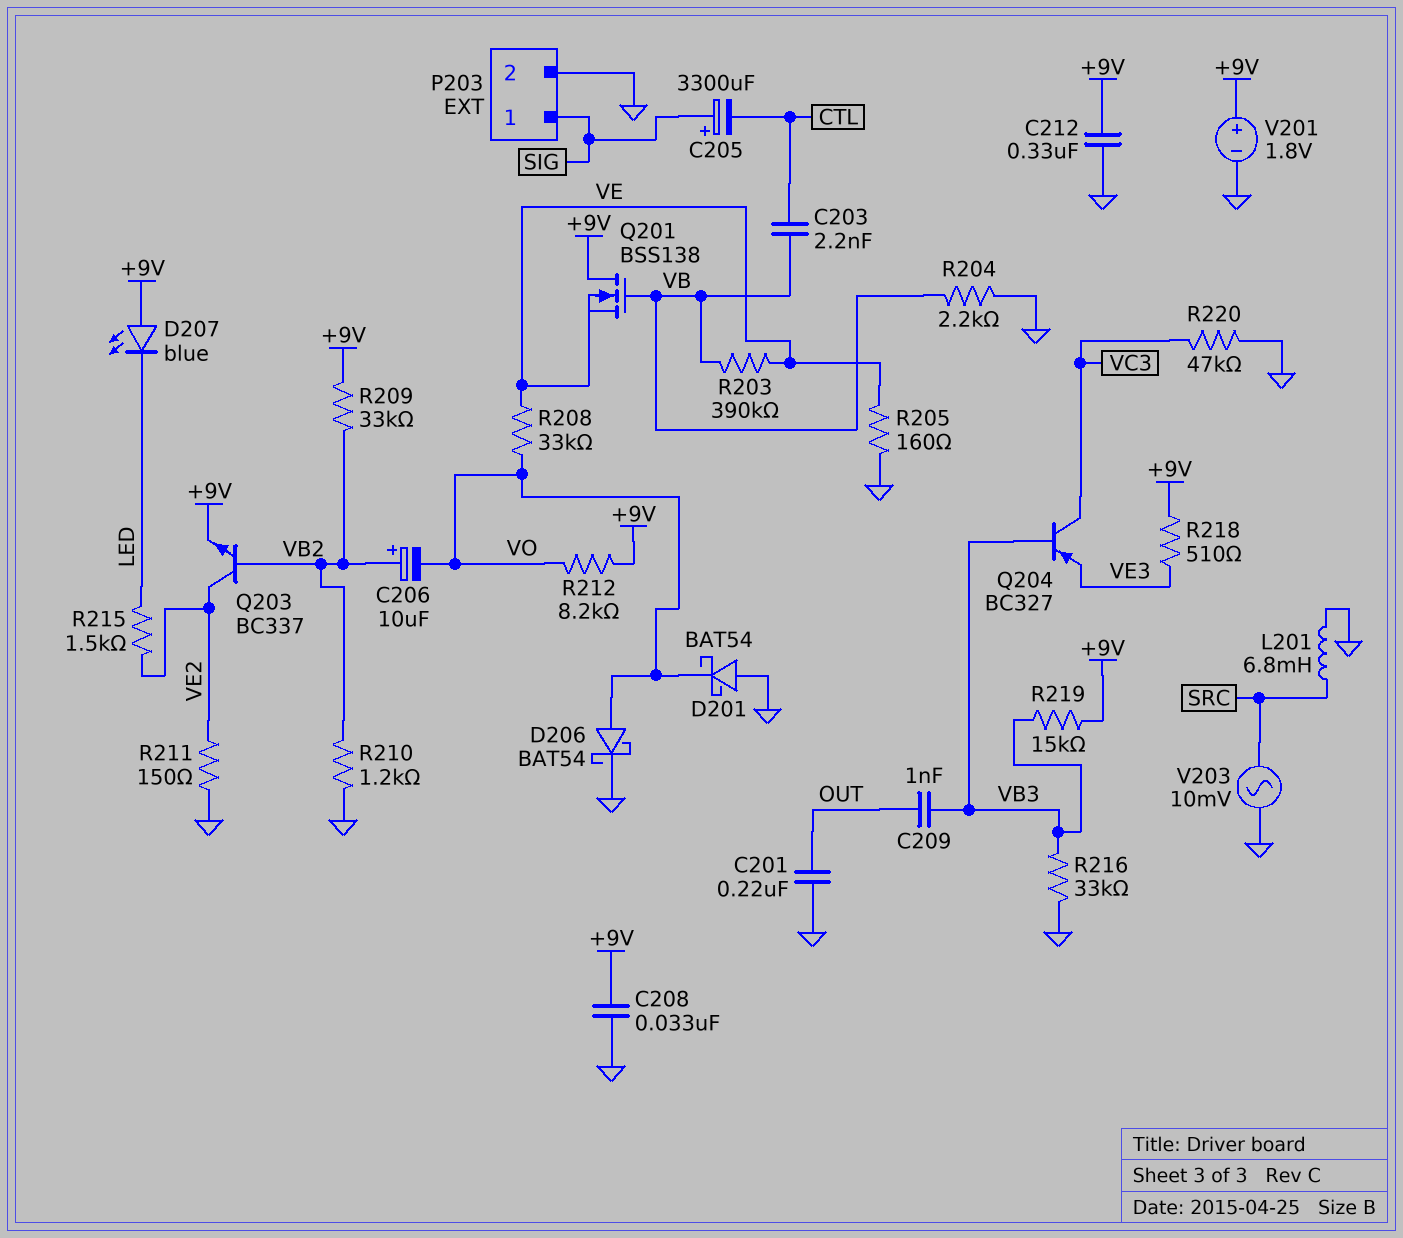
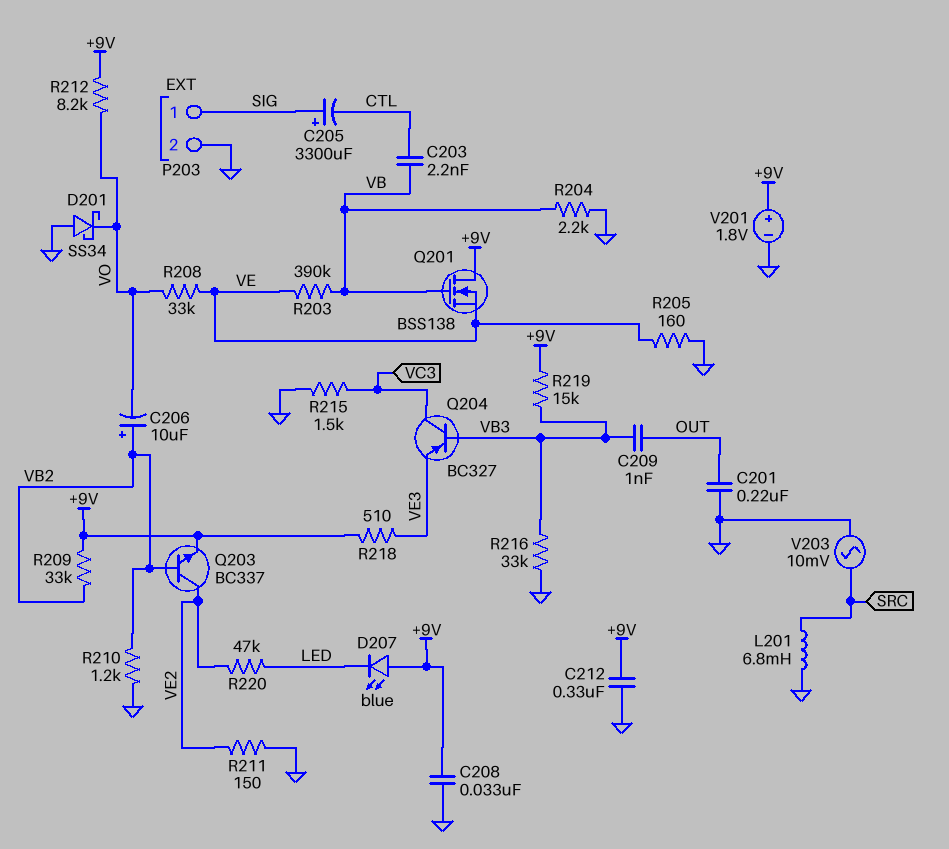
D201: schottky BAT54 (A GND, K VO) -> schottky SS34 (A GND, K VO)
D206: schottky BAT54 (A VO, K GND) -> none
R215: 1.5k (LED, VE2) -> 1.5k (GND, VC3)
R220: 47k (GND, VC3) -> 47k (LED, VE2)

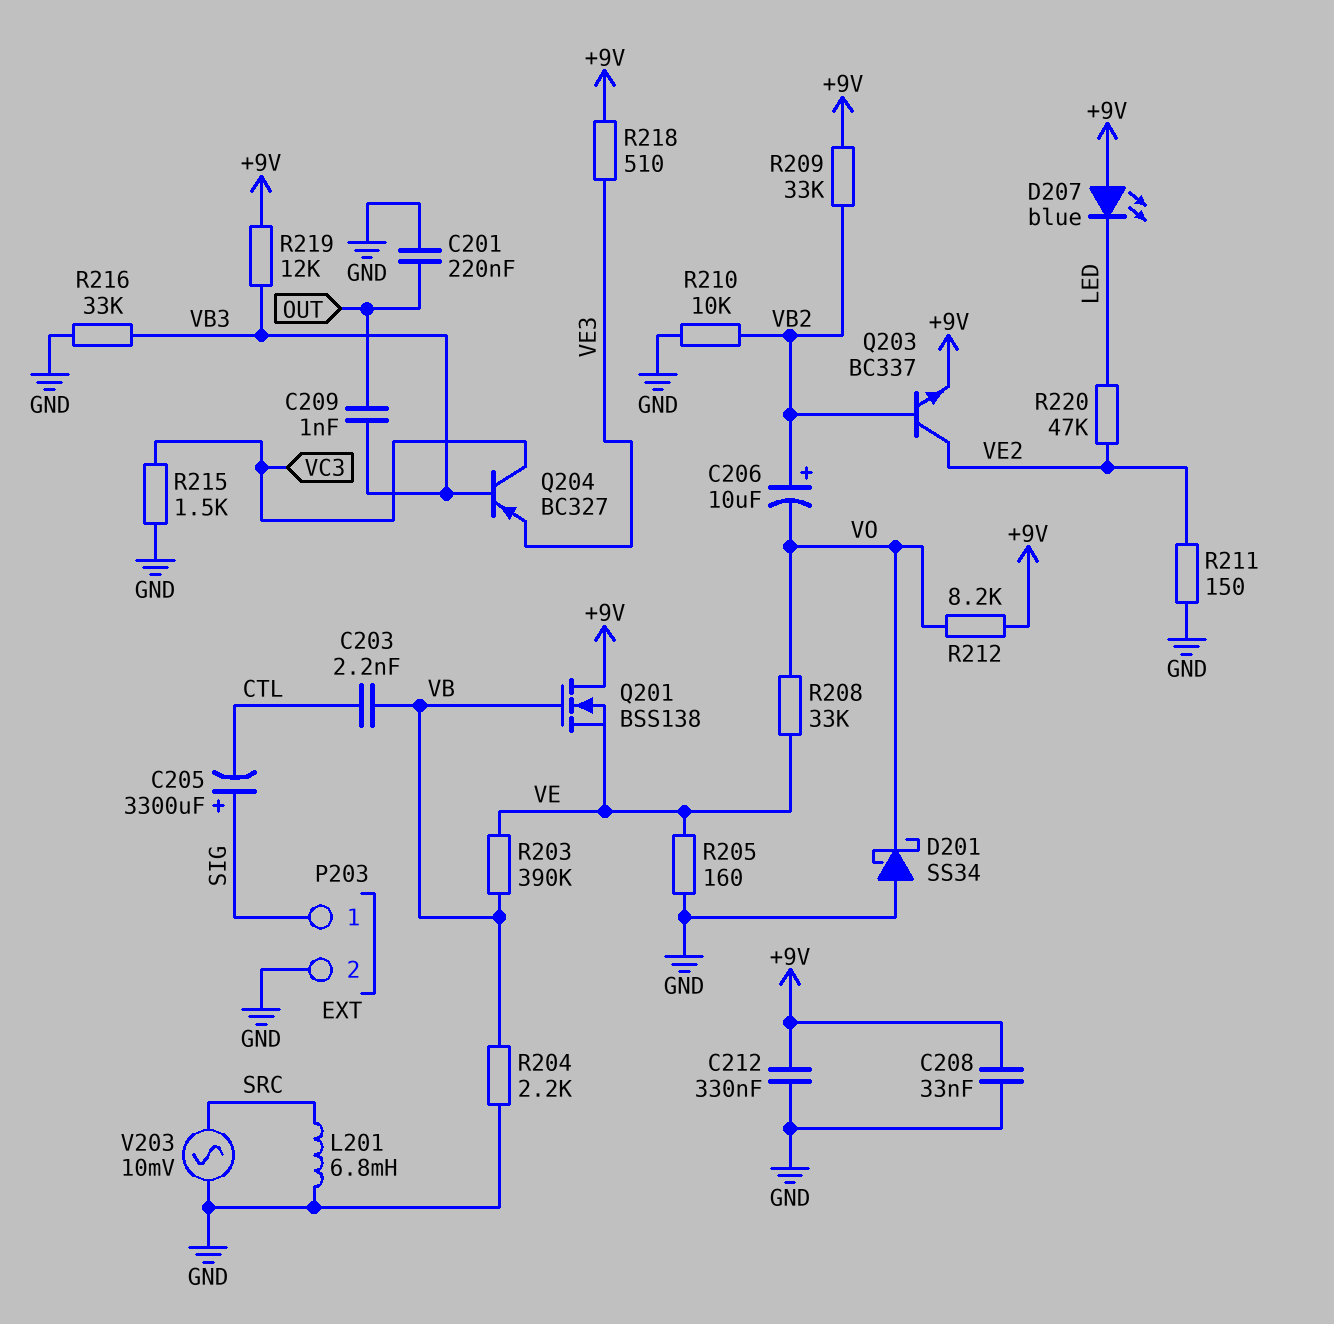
R210: 1.2k (GND, VB2) -> 10k (GND, VB2)
R219: 15k (+9V, VB3) -> 12k (+9V, VB3)
V201: 1.8V (plus +9V, minus GND) -> none

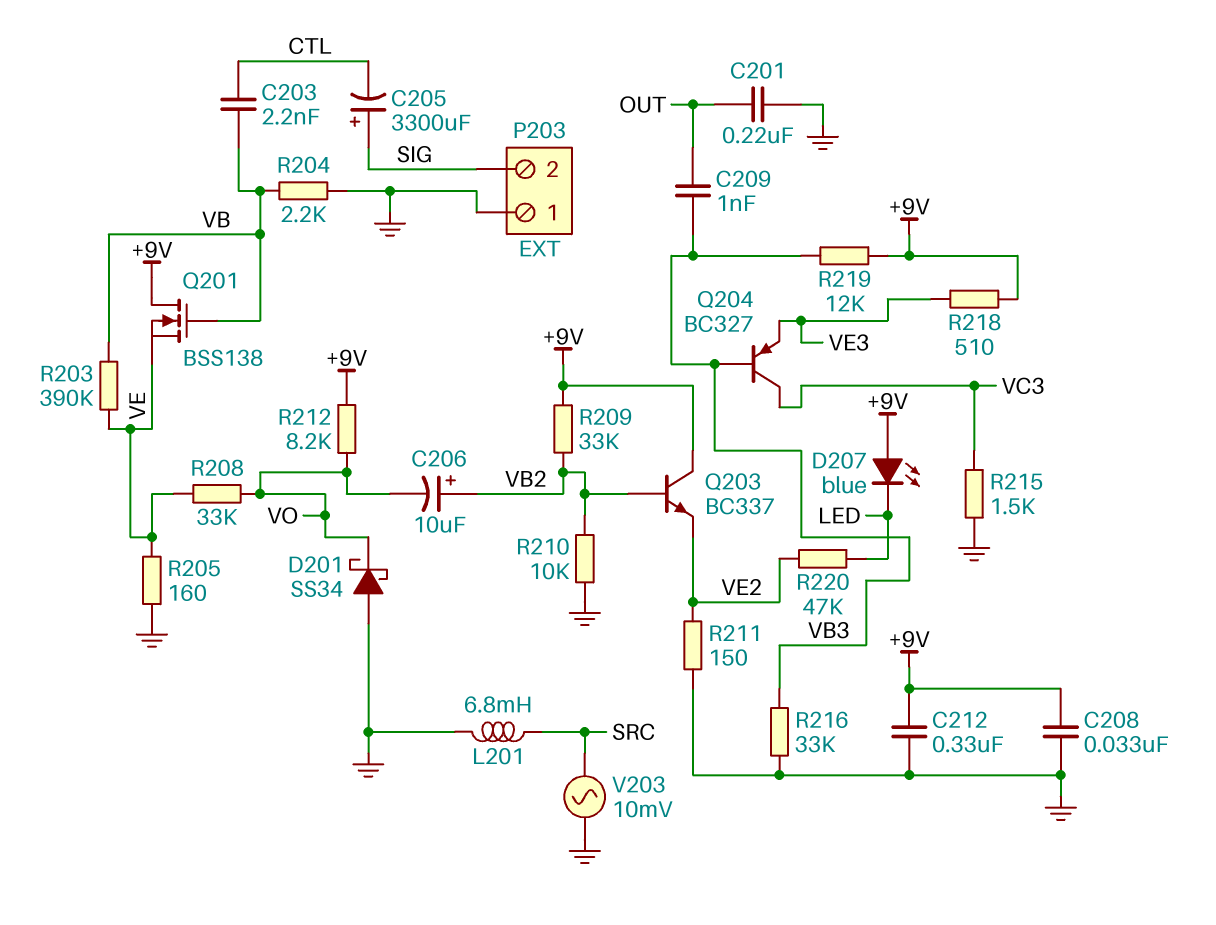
P203 pin 1: SIG -> GND
P203 pin 2: GND -> SIG
Q203: NPN BC337 (B VB2, C VE2, E +9V) -> NPN BC337 (B VB2, C +9V, E VE2)

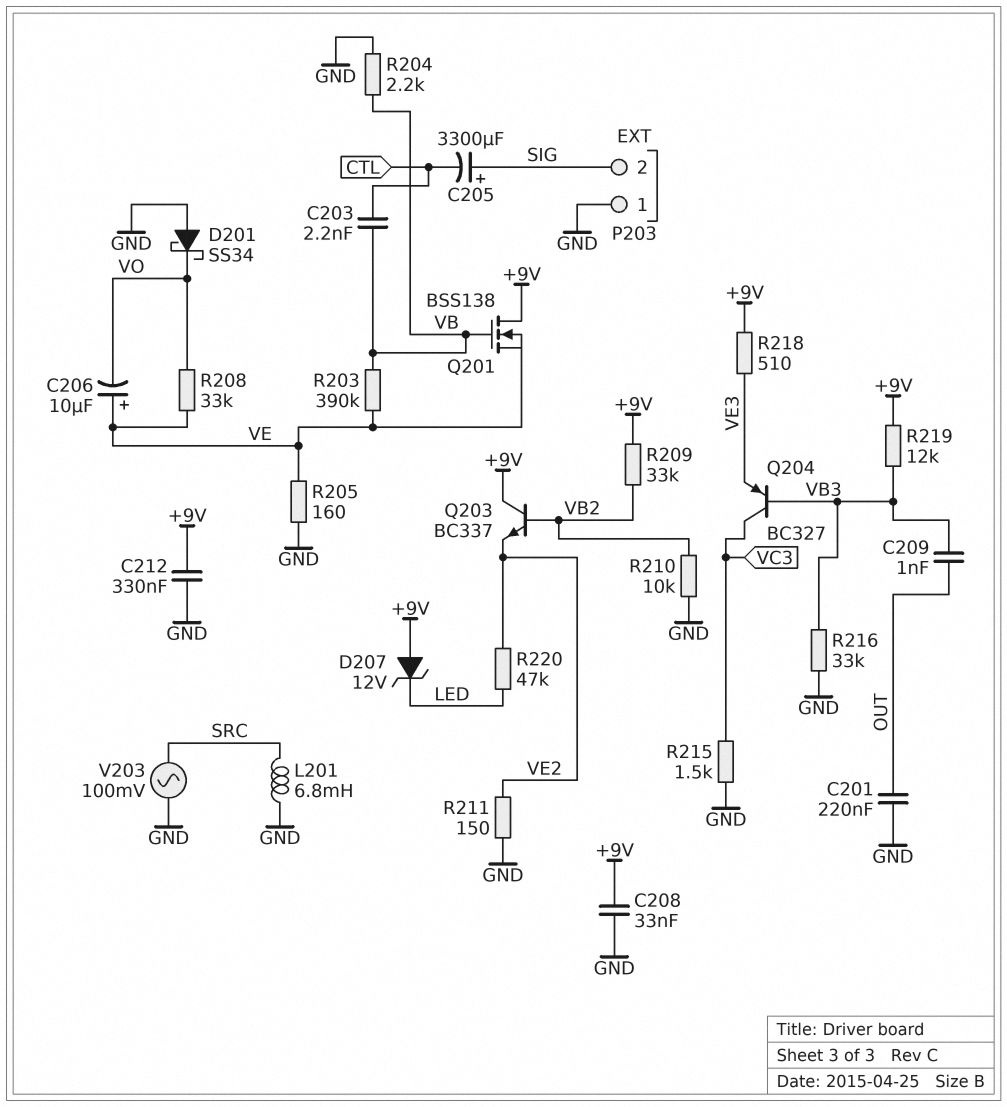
C206: 10uF (plus VB2, minus VO) -> 10uF (plus VE, minus VO)
D207: LED blue (A +9V, K LED) -> zener 12V (A +9V, K LED)
R212: 8.2k (+9V, VO) -> none
V203: AC 10mV (GND, SRC) -> AC 100mV (GND, SRC)

